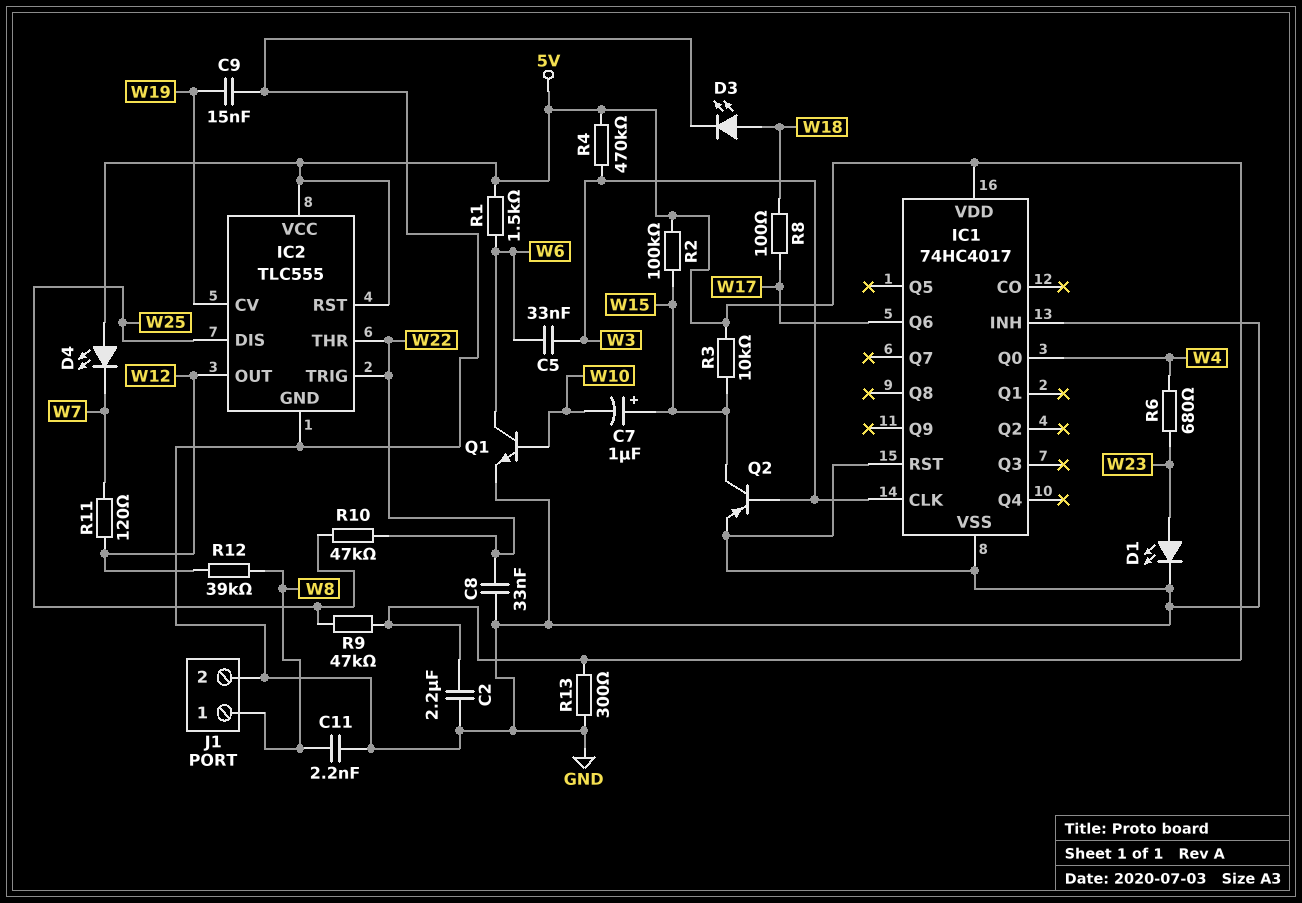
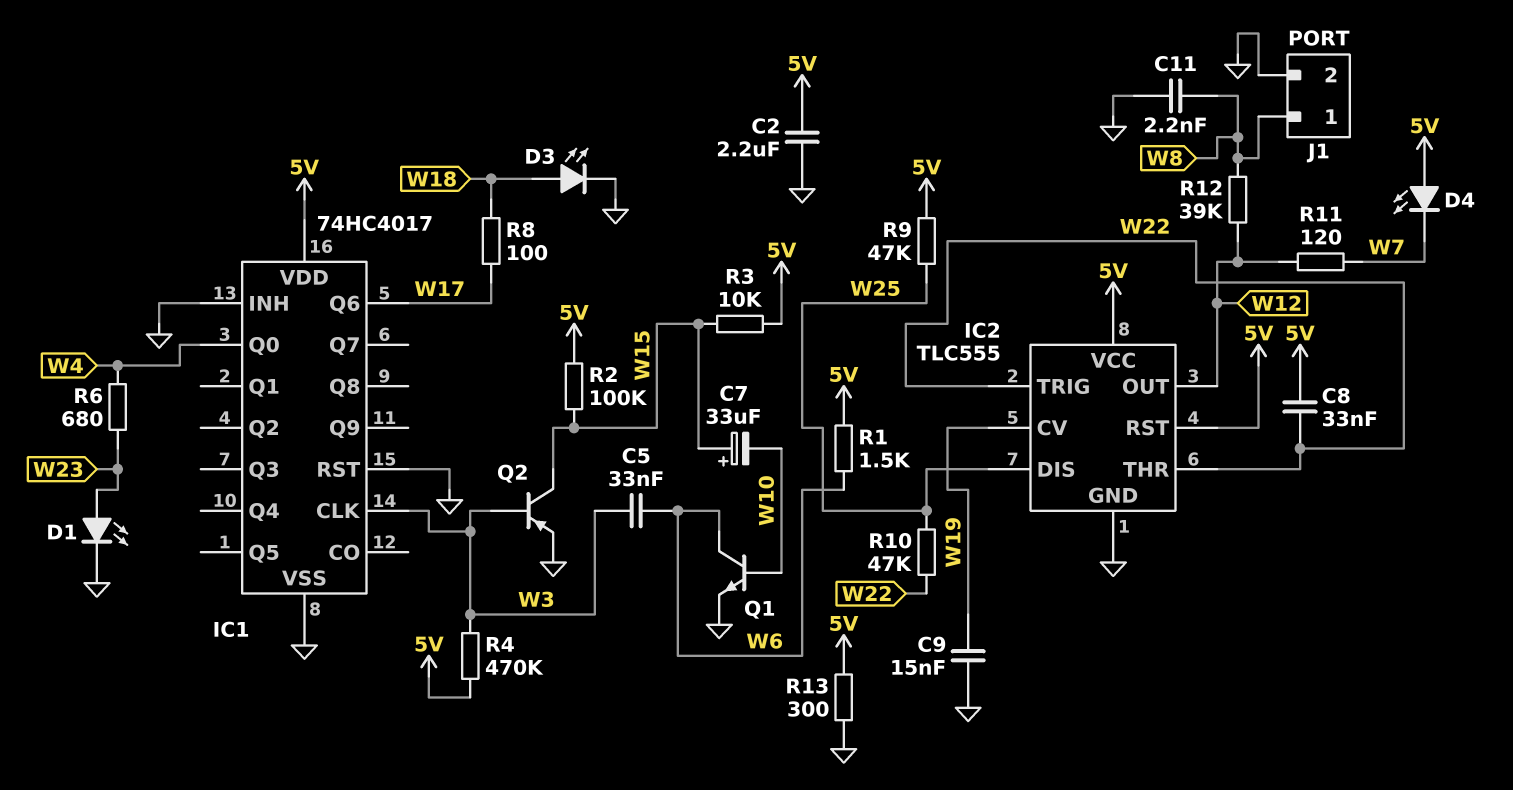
C7: 1uF (plus W15, minus W10) -> 33uF (plus W15, minus W10)
C8: 33nF (GND, W22) -> 33nF (5V, W22)

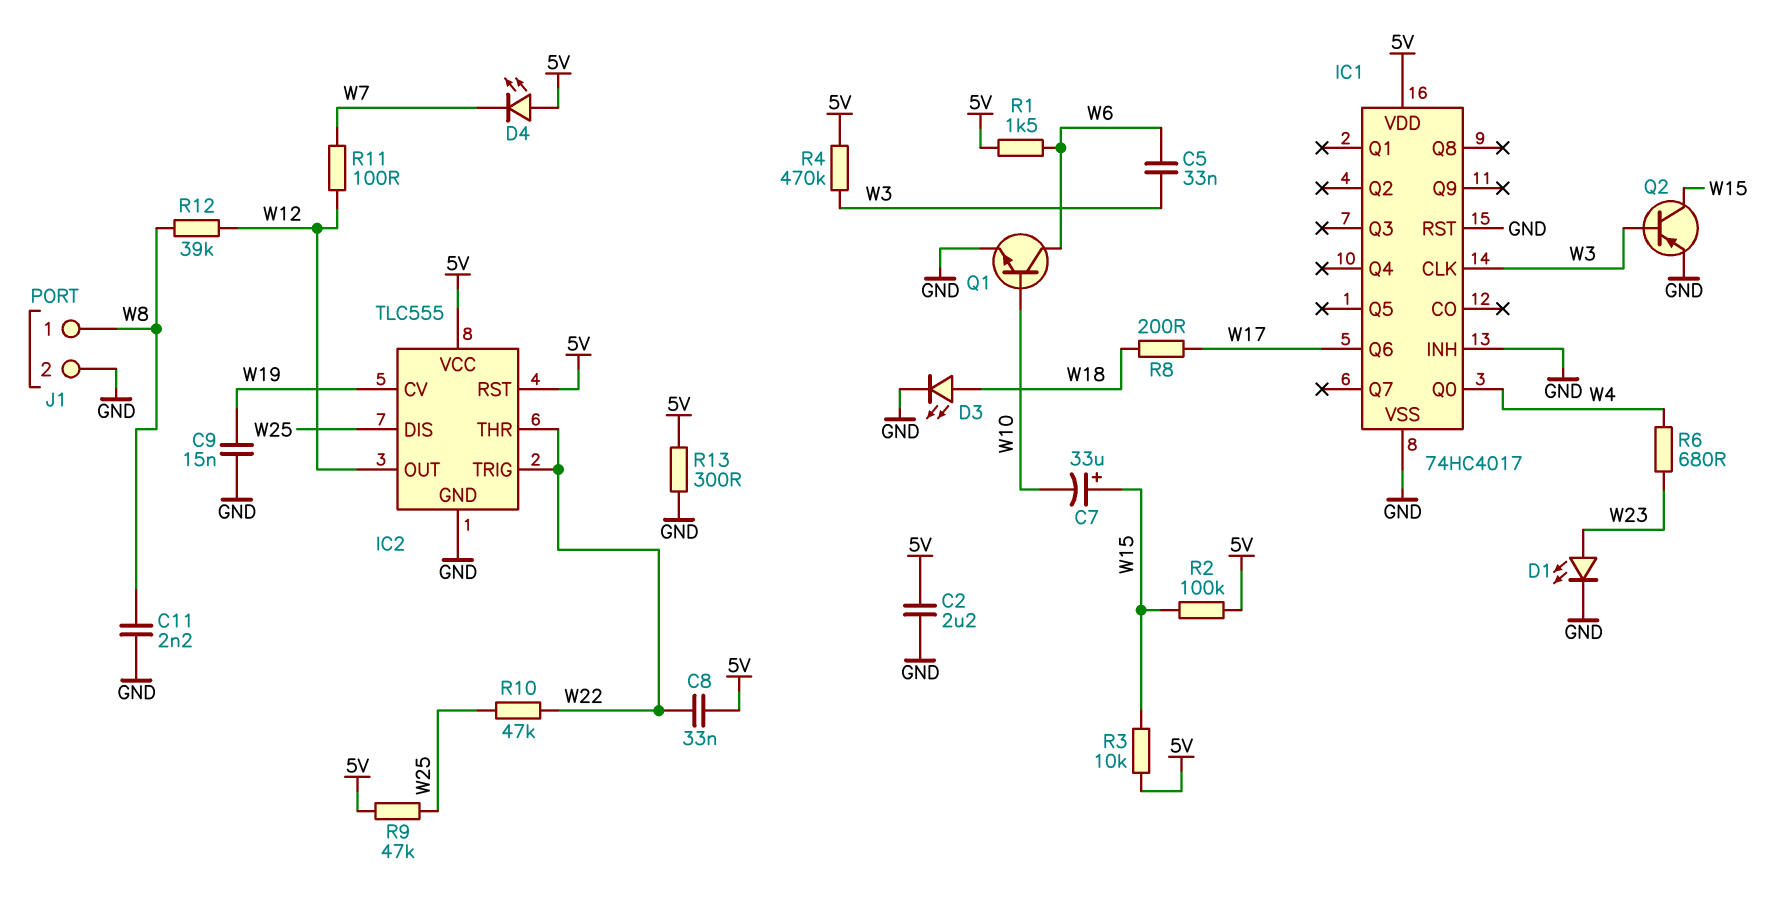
R8: 100 (W17, W18) -> 200 (W17, W18)
R11: 120 (W7, W12) -> 100 (W7, W12)

